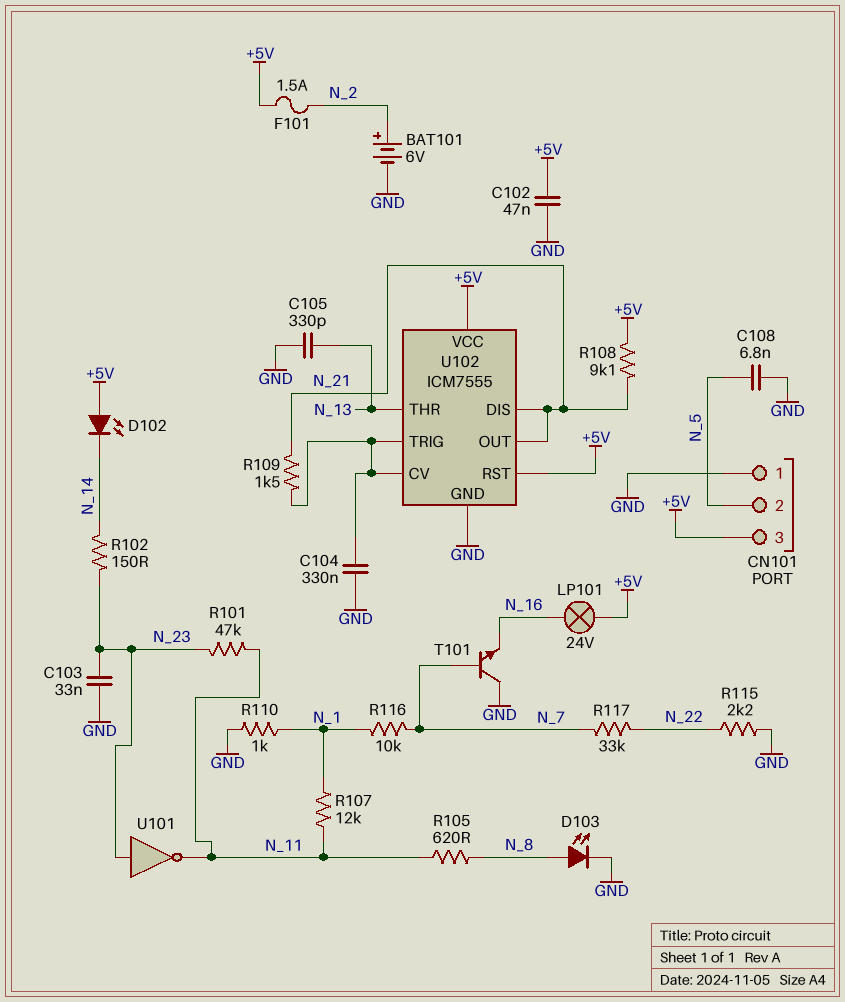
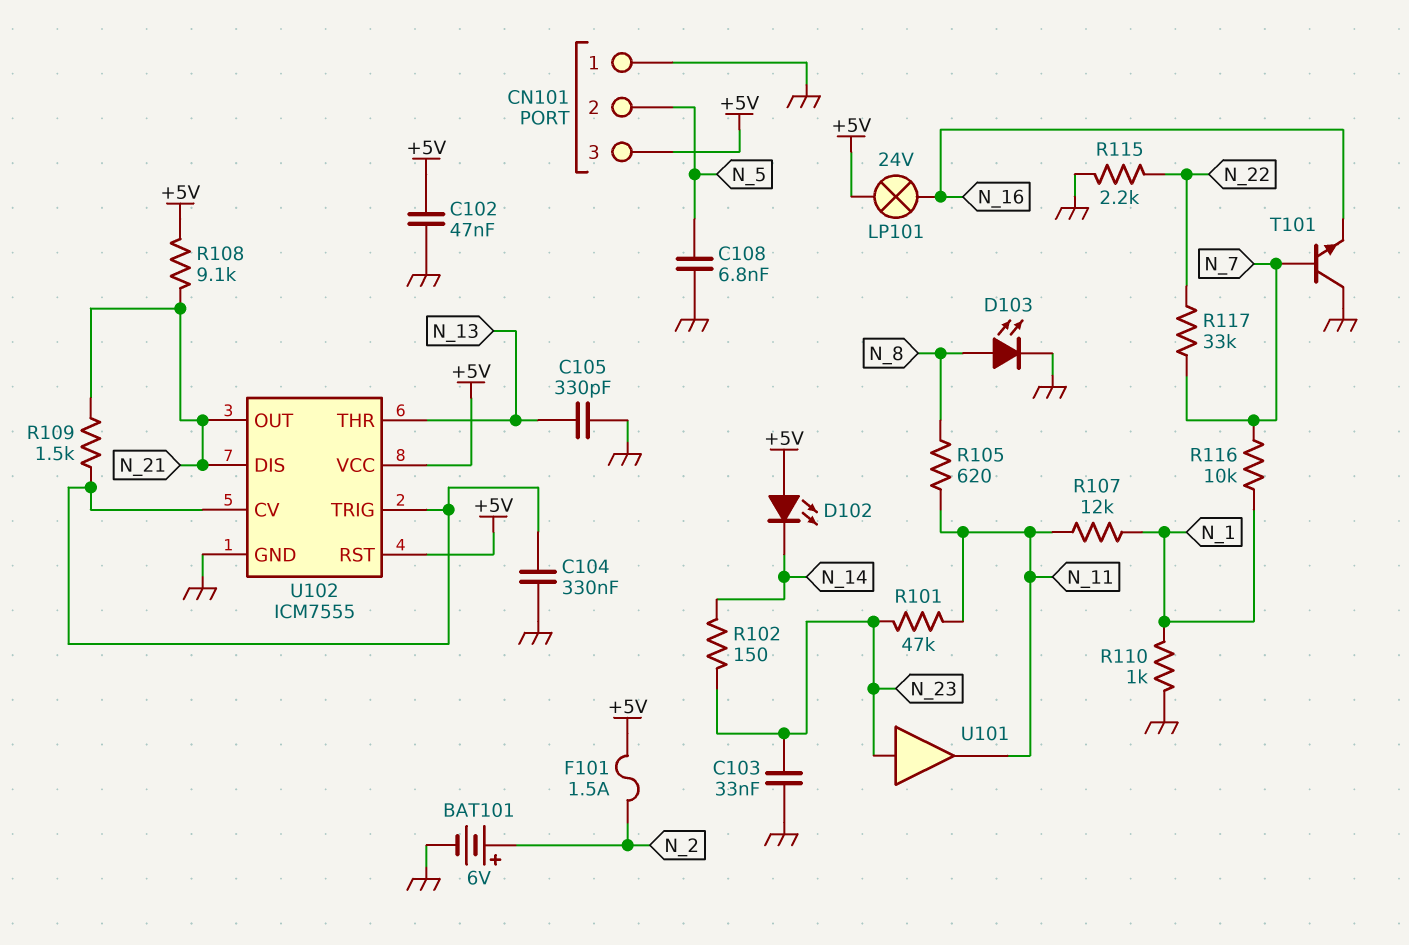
U101: NOT (in N_23, out N_11) -> buffer (in N_23, out N_11)

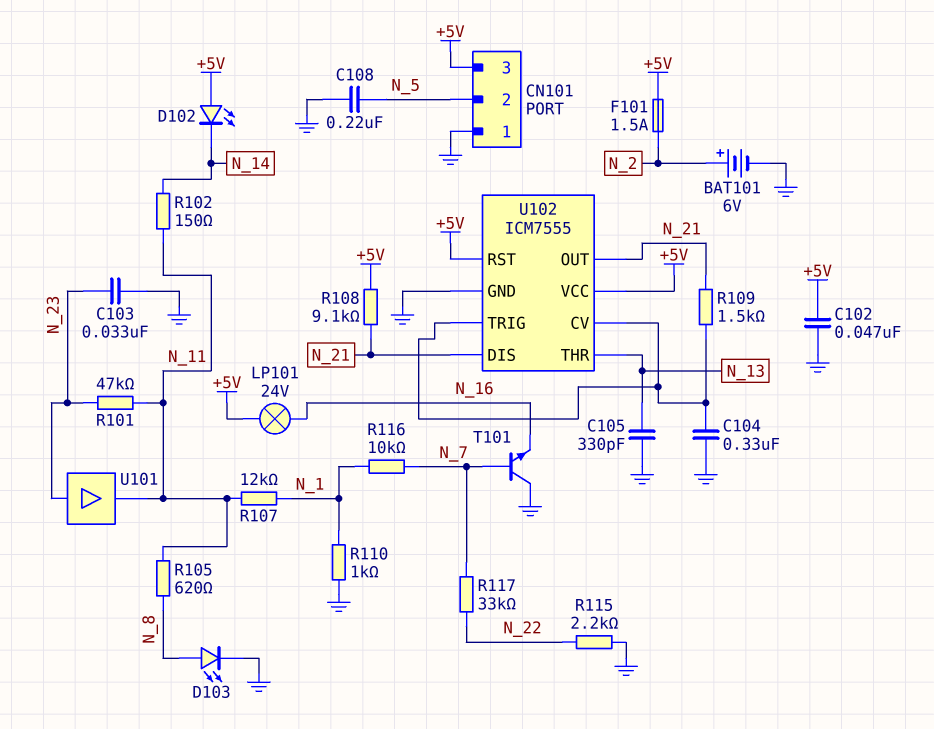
C108: 6.8nF (GND, N_5) -> 220nF (GND, N_5)
R102: 150 (N_14, N_23) -> 150 (N_11, N_14)

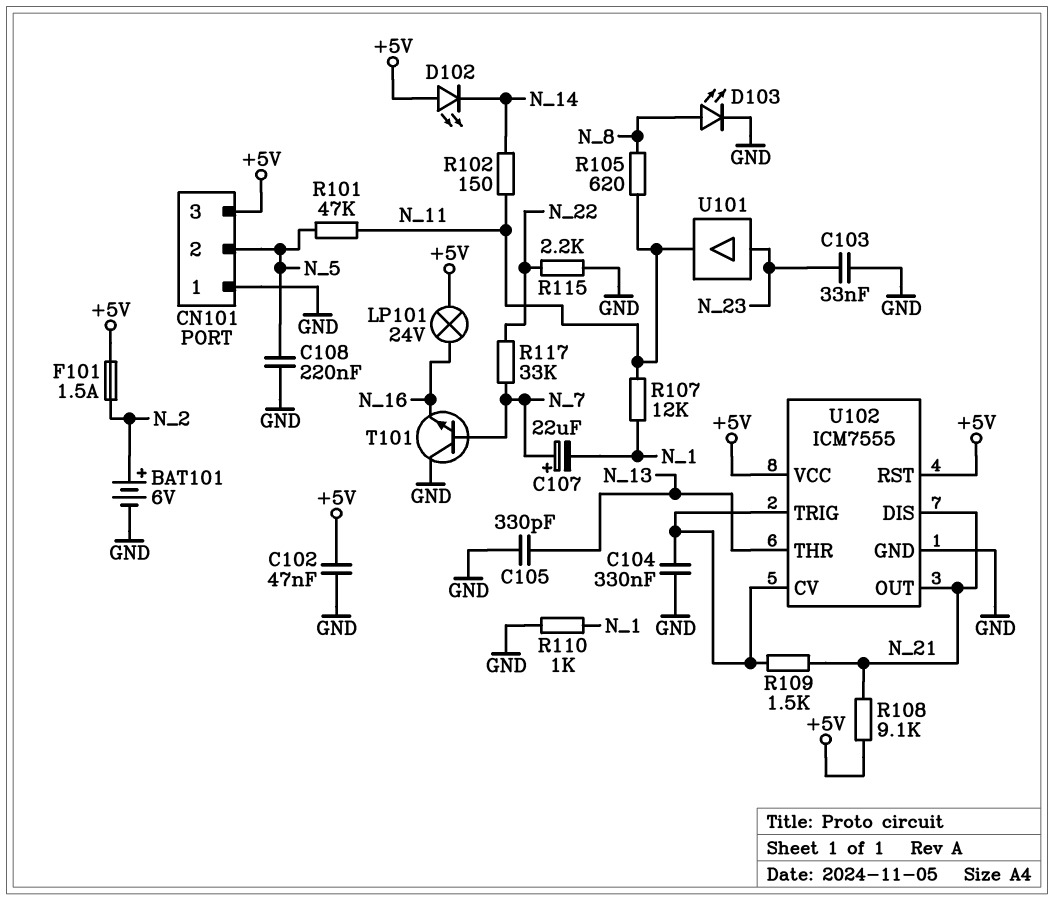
C107: none -> 22uF (plus N_7, minus N_1)
R101: 47k (N_11, N_23) -> 47k (N_5, N_11)
R116: 10k (N_1, N_7) -> none

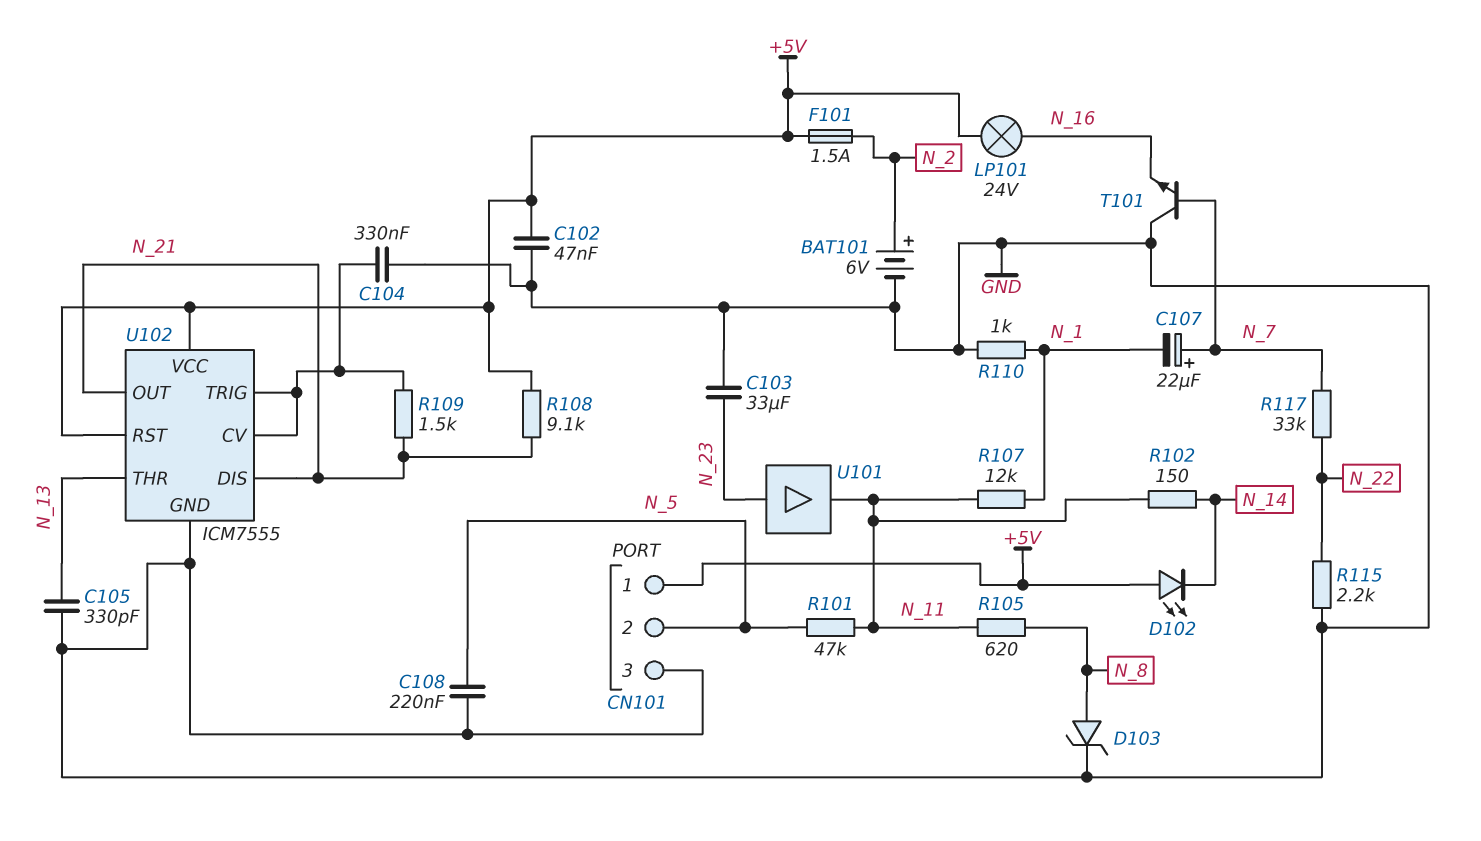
C103: 33nF (GND, N_23) -> 33uF (GND, N_23)
CN101 pin 1: GND -> +5V
CN101 pin 3: +5V -> GND
D103: LED (A N_8, K GND) -> zener (A N_8, K GND)

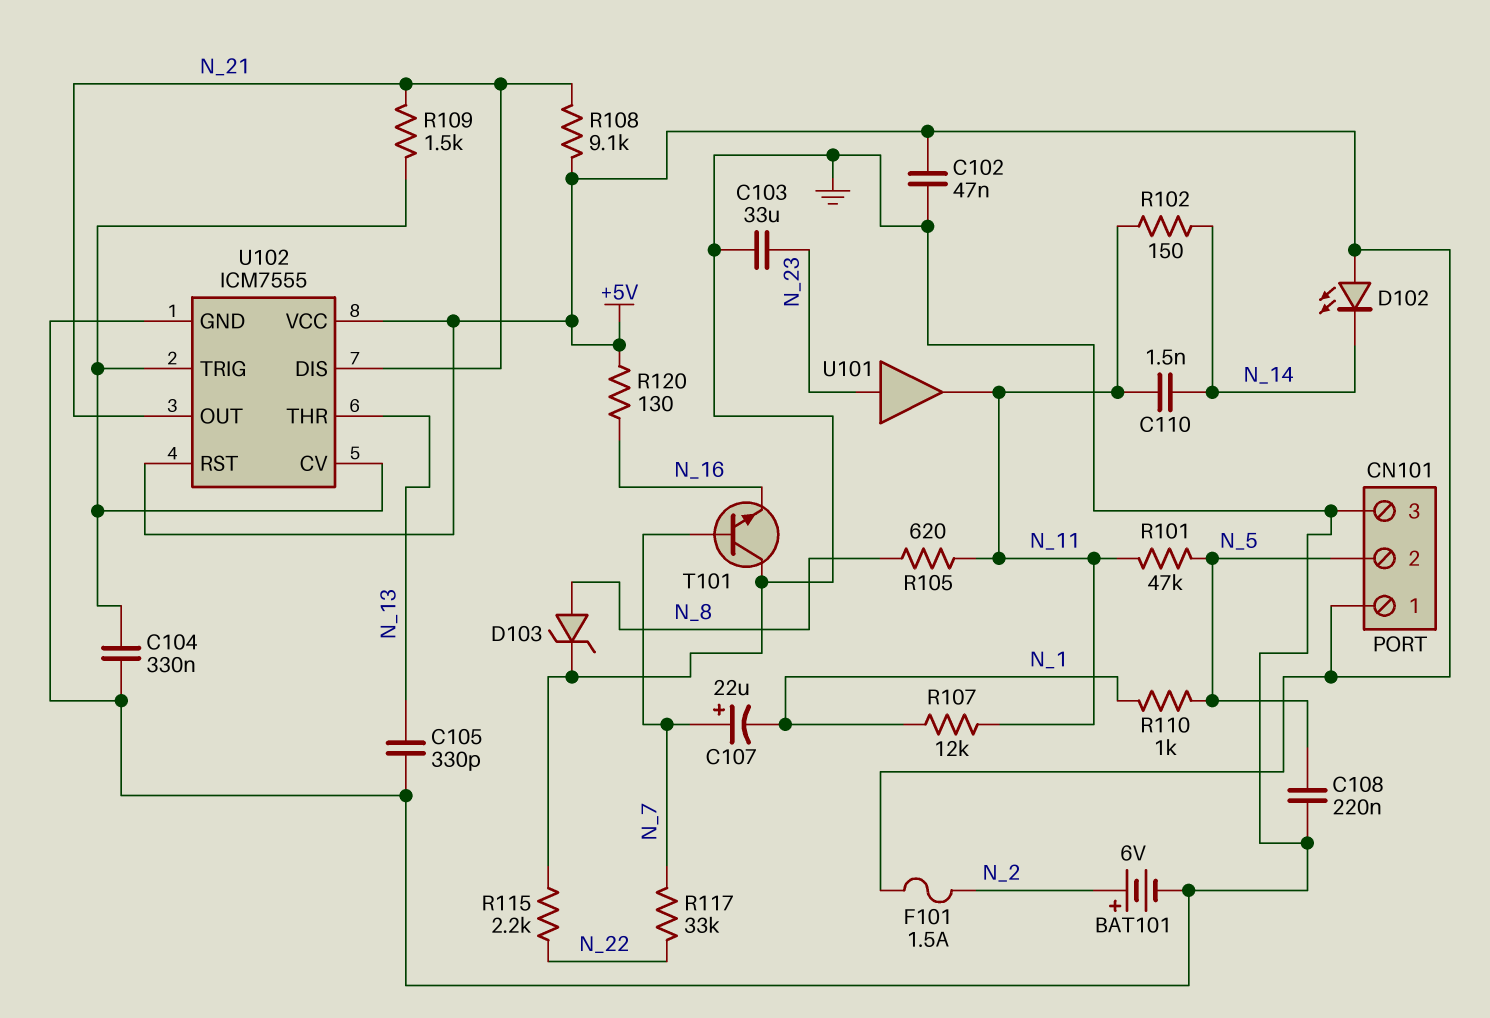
C110: none -> 1.5nF (N_11, N_14)
LP101: lamp 24V (+5V, N_16) -> none
R110: 1k (GND, N_1) -> 1k (N_1, N_5)
R120: none -> 130 (+5V, N_16)

